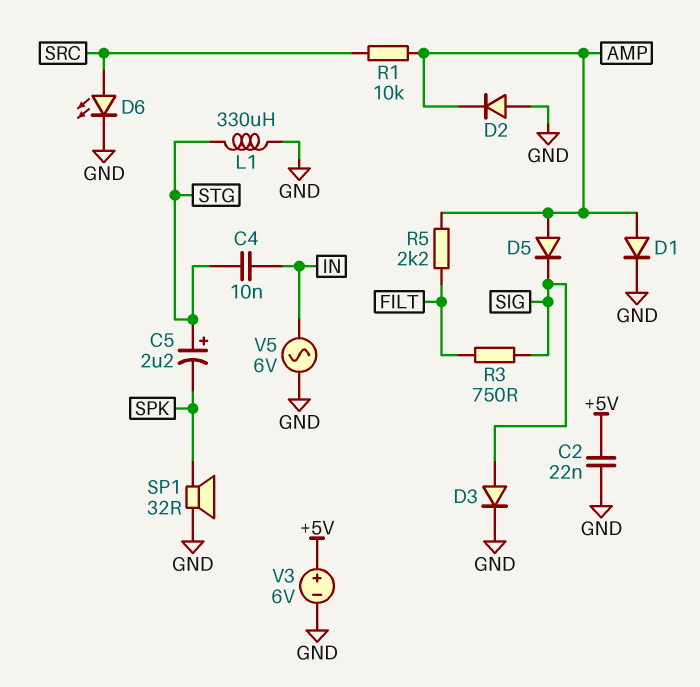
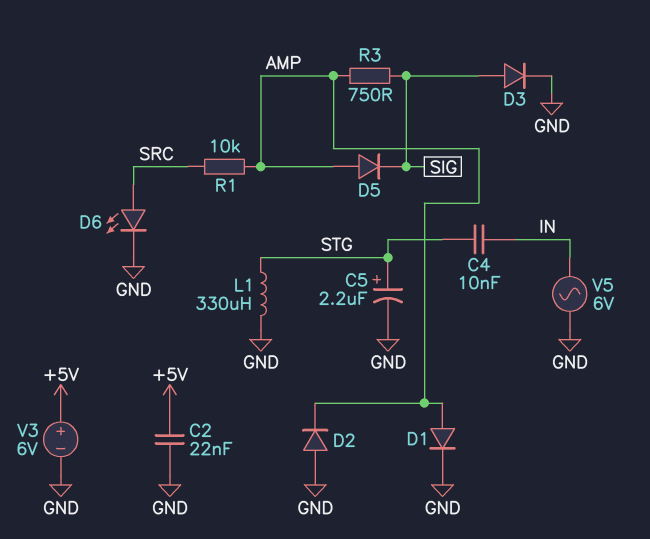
C5: 2.2uF (plus STG, minus SPK) -> 2.2uF (plus STG, minus GND)
R3: 750 (FILT, SIG) -> 750 (AMP, SIG)
R5: 2.2k (AMP, FILT) -> none
SP1: speaker 32R (GND, SPK) -> none

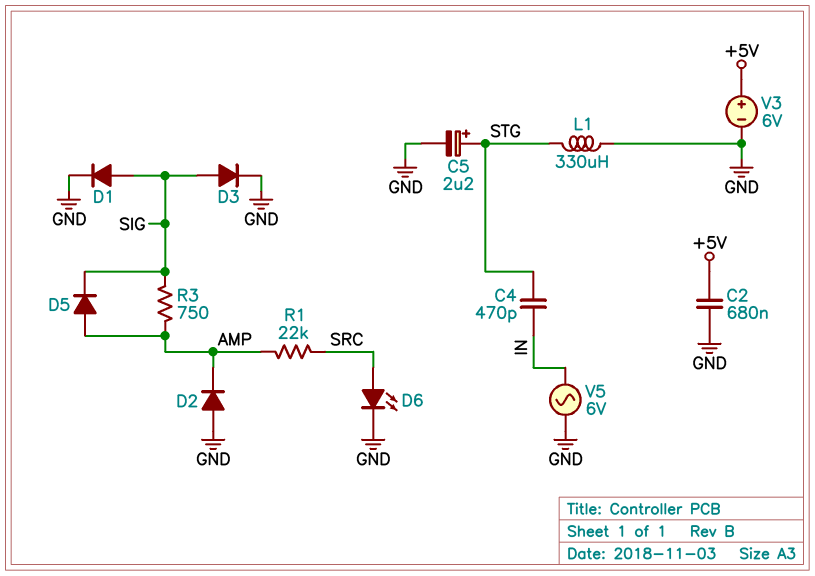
C2: 22nF (+5V, GND) -> 680nF (+5V, GND)
C4: 10nF (IN, STG) -> 470pF (IN, STG)
D1: diode (A AMP, K GND) -> diode (A SIG, K GND)
R1: 10k (AMP, SRC) -> 22k (AMP, SRC)

